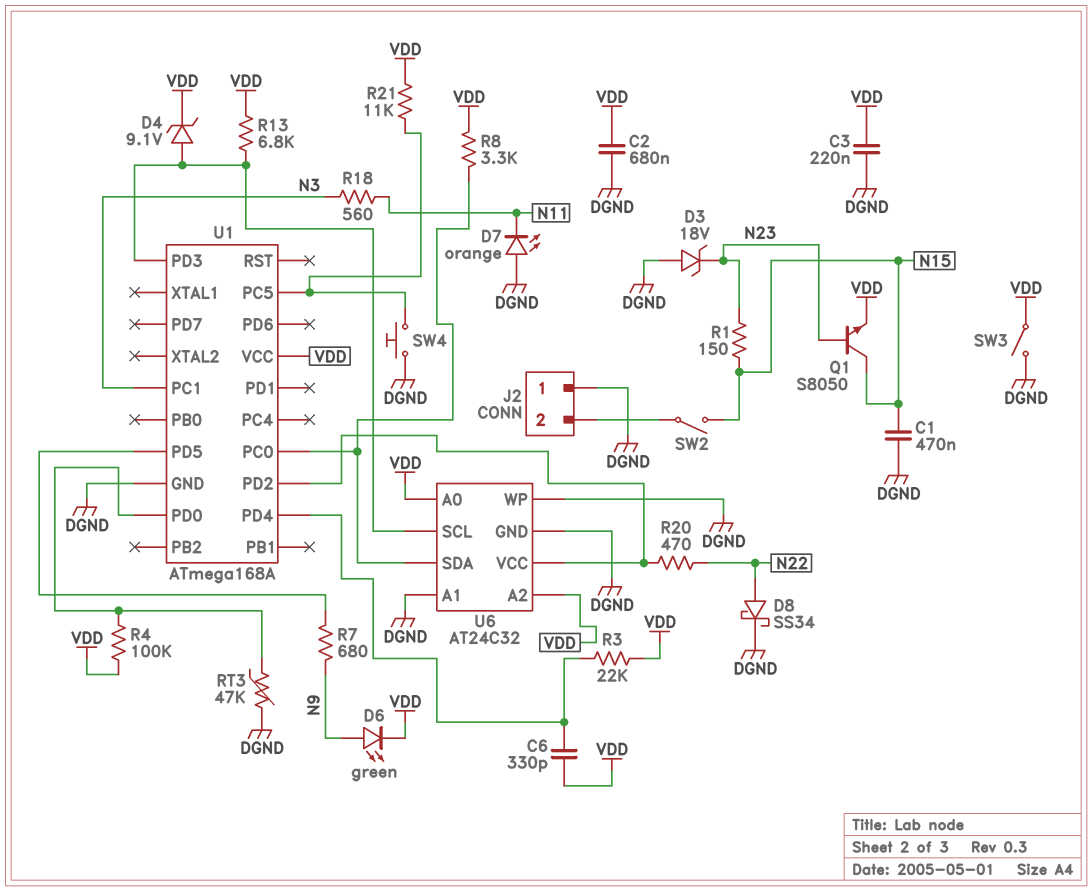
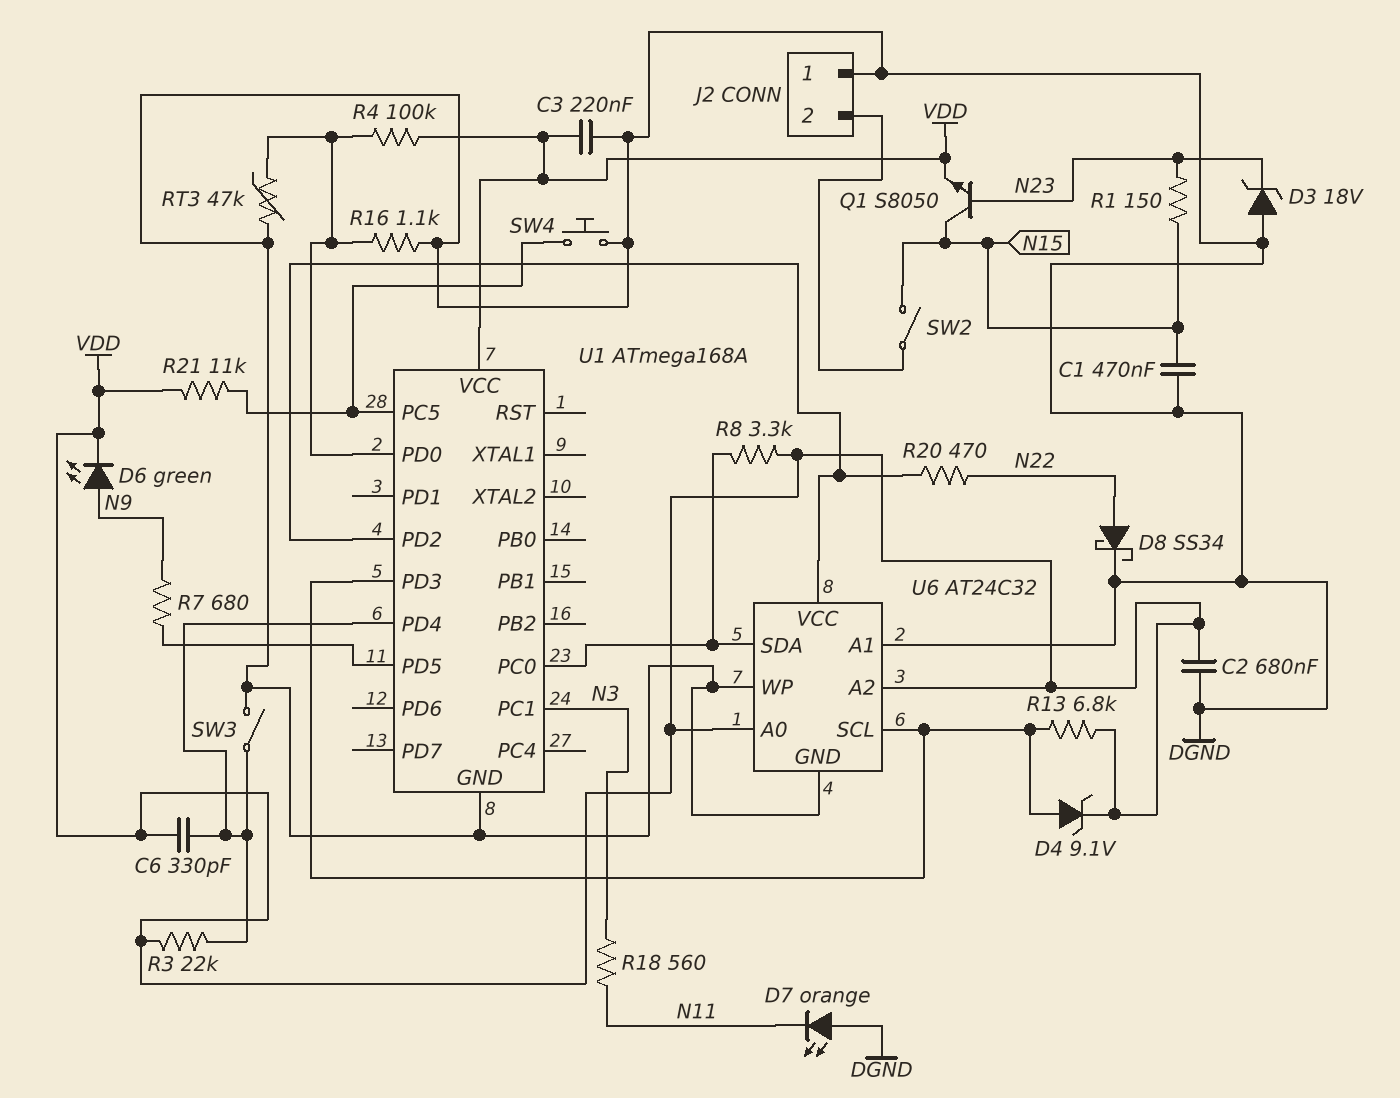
R16: none -> 1.1k (DGND, U1/PD0)
SW3: switch (DGND, VDD) -> switch (DGND, U1/PD4)

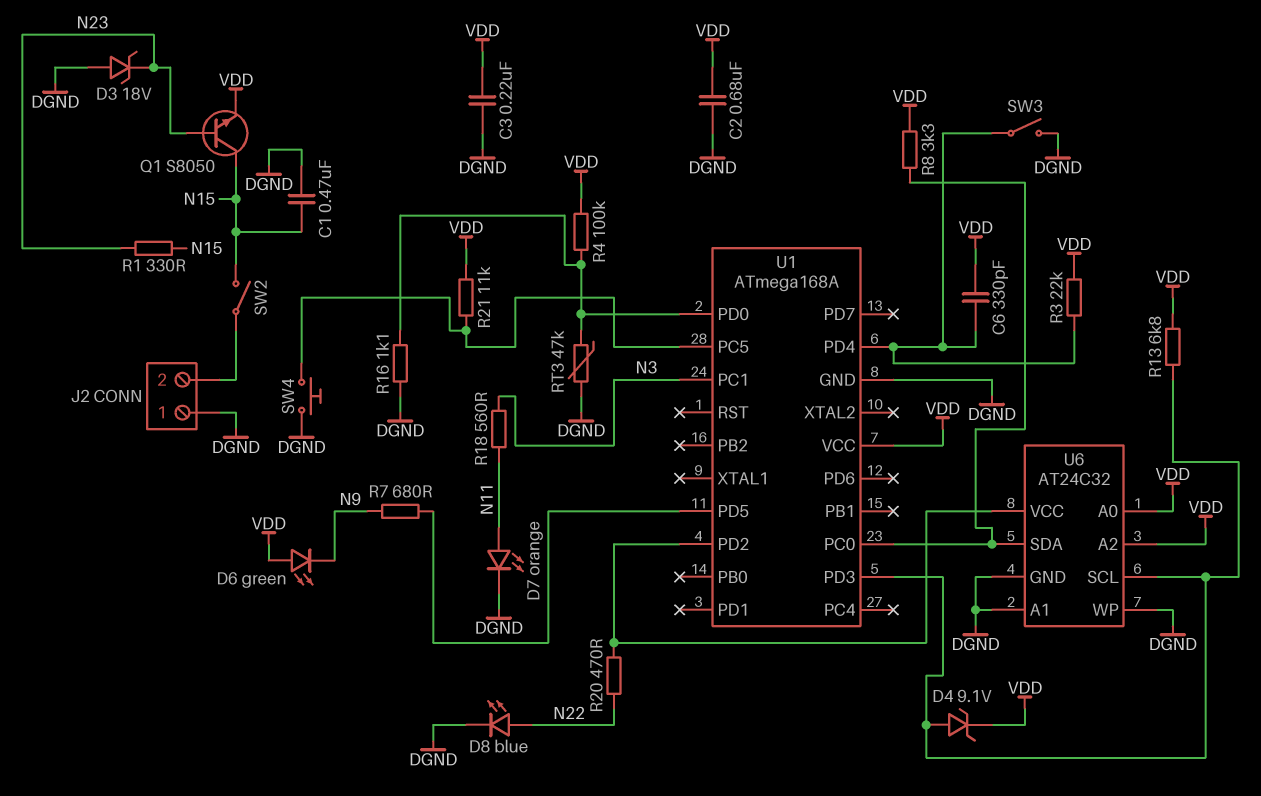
D6: LED green (A N9, K VDD) -> LED green (A VDD, K N9)
D7: LED orange (A DGND, K N11) -> LED orange (A N11, K DGND)
D8: schottky SS34 (A N22, K DGND) -> LED blue (A N22, K DGND)
R1: 150 (N15, N23) -> 330 (N15, N23)

